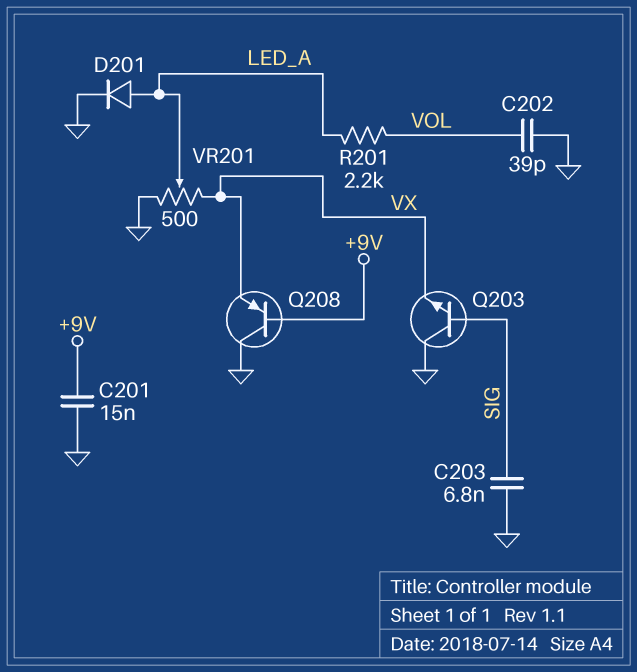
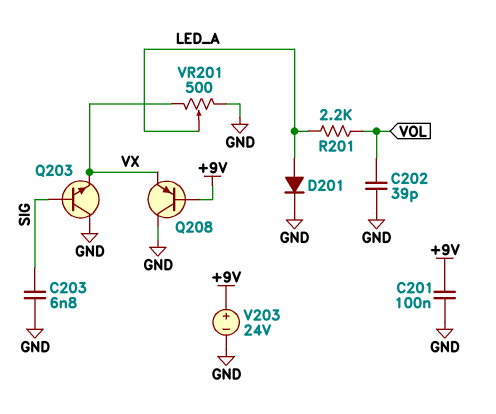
C201: 15nF (+9V, GND) -> 100nF (+9V, GND)
V203: none -> 24V (plus +9V, minus GND)

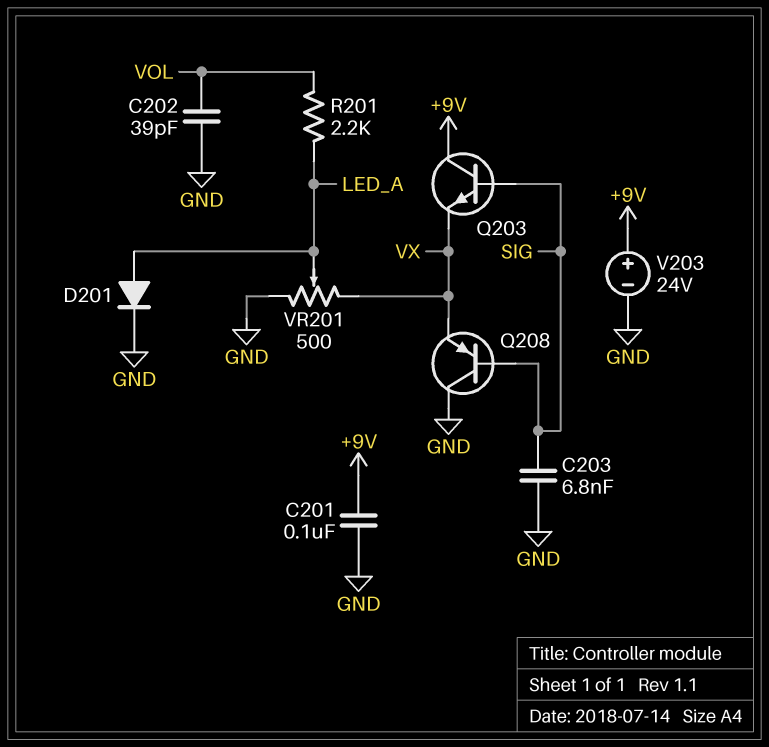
Q203: NPN (B SIG, C GND, E VX) -> NPN (B SIG, C +9V, E VX)
Q208: PNP (B +9V, C GND, E VX) -> PNP (B SIG, C GND, E VX)

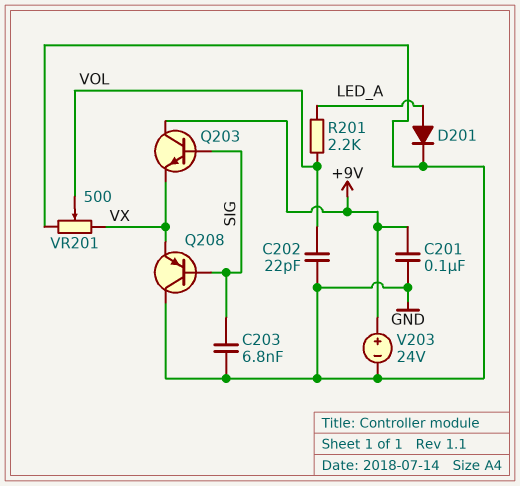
C202: 39pF (GND, VOL) -> 22pF (GND, VOL)
VR201: 500 (GND, VX, wiper LED_A) -> 500 (GND, VX, wiper VOL)

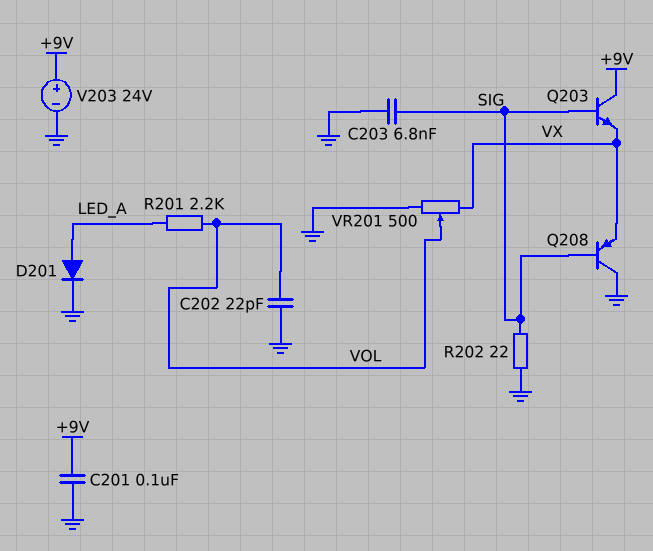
R202: none -> 22 (GND, SIG)

